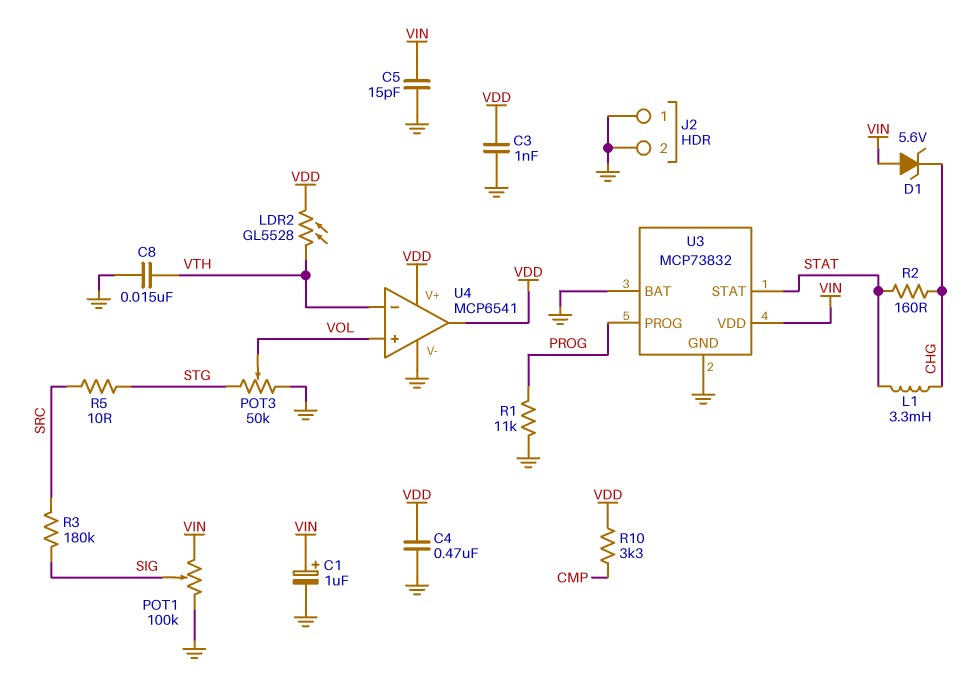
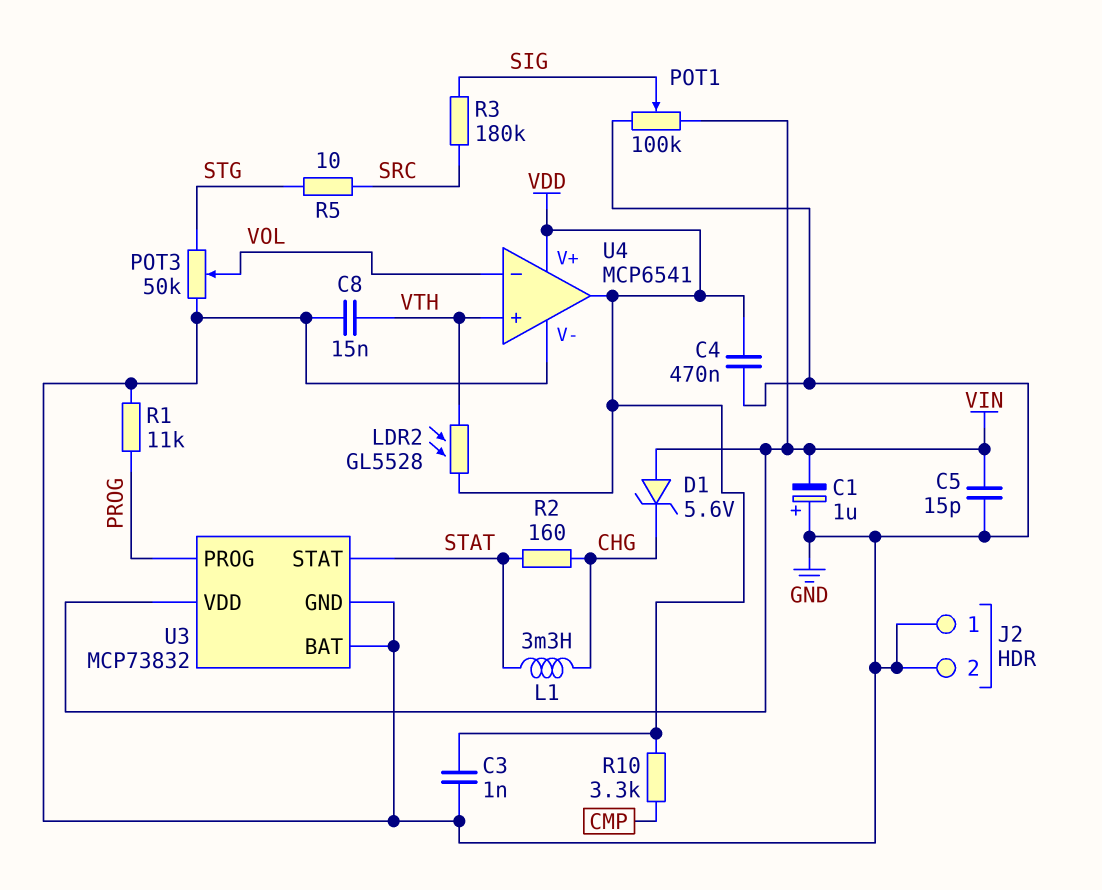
C1: 1uF (plus VIN, minus GND) -> 1uF (plus GND, minus VIN)
U4 pin in+: VOL -> VTH
U4 pin in-: VTH -> VOL

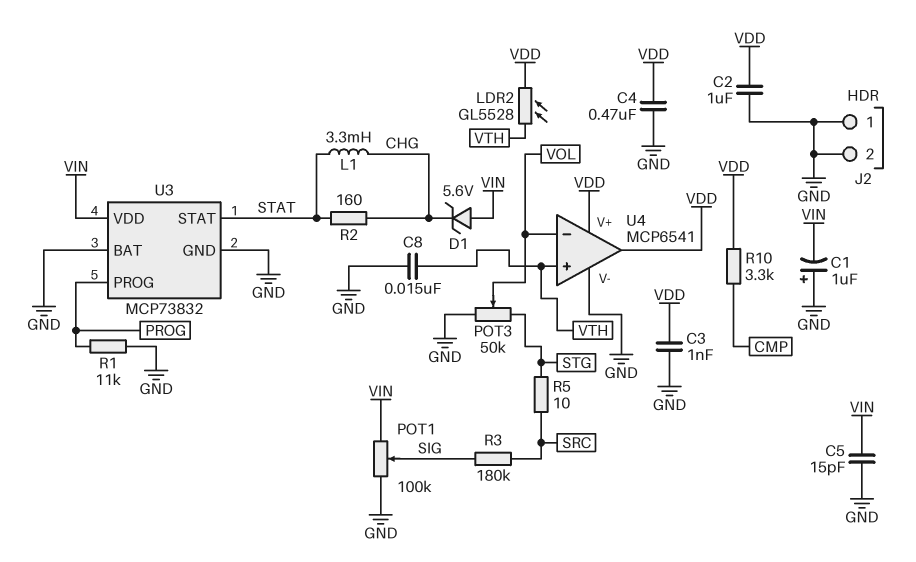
C2: none -> 1uF (GND, VDD)

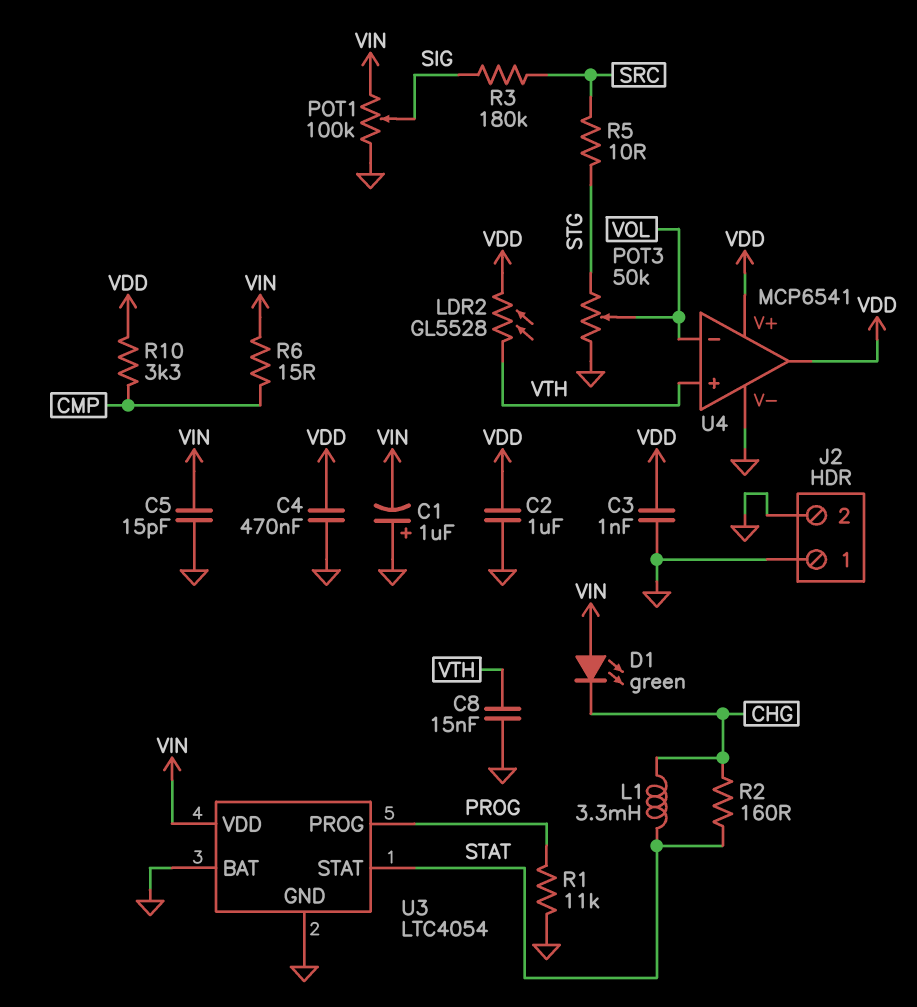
D1: zener 5.6V (A VIN, K CHG) -> LED green (A VIN, K CHG)
R6: none -> 15 (CMP, VIN)
U3: MCP73832 -> LTC4054

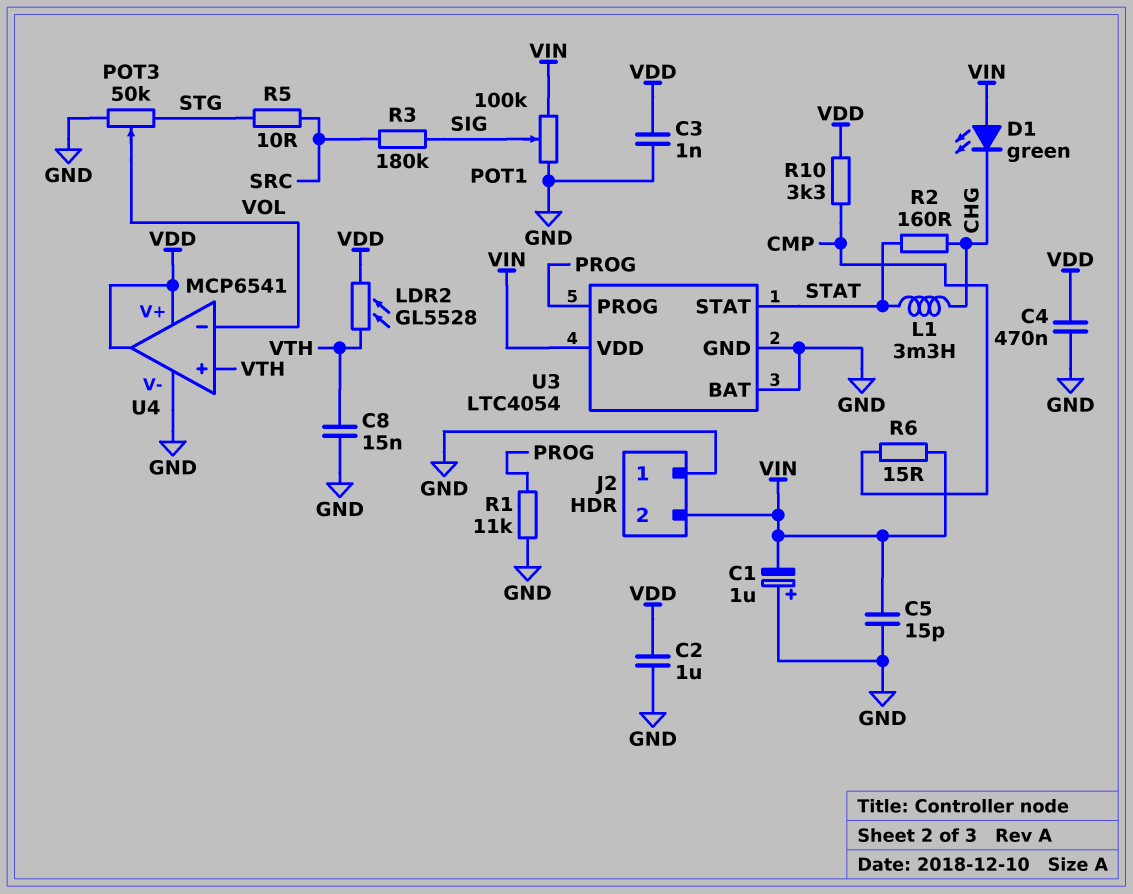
J2 pin 2: GND -> VIN

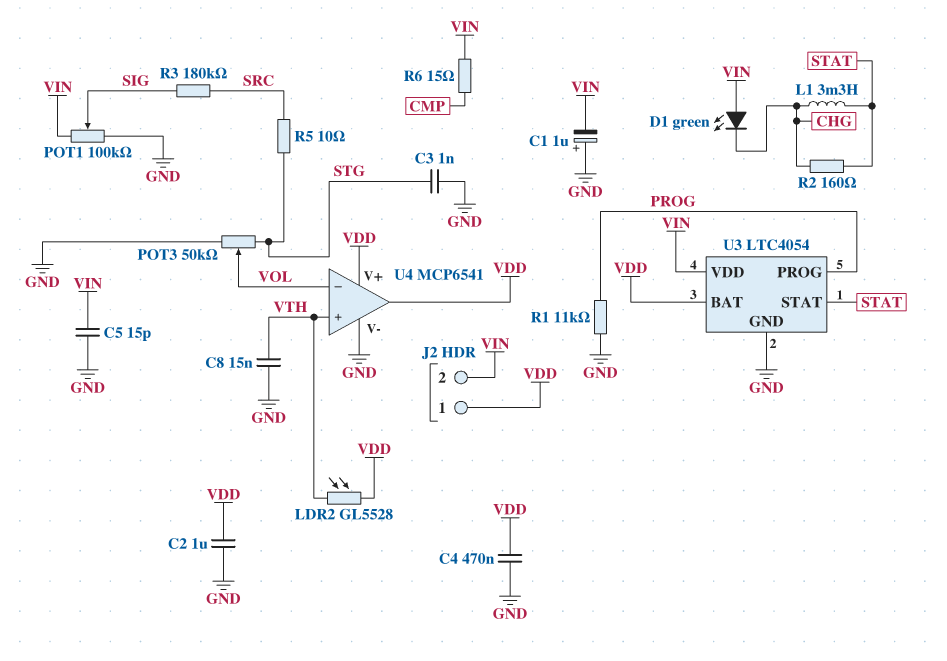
C3: 1nF (GND, VDD) -> 1nF (GND, STG)
J2 pin 1: GND -> VDD
R10: 3.3k (CMP, VDD) -> none
U3 pin BAT: GND -> VDD

